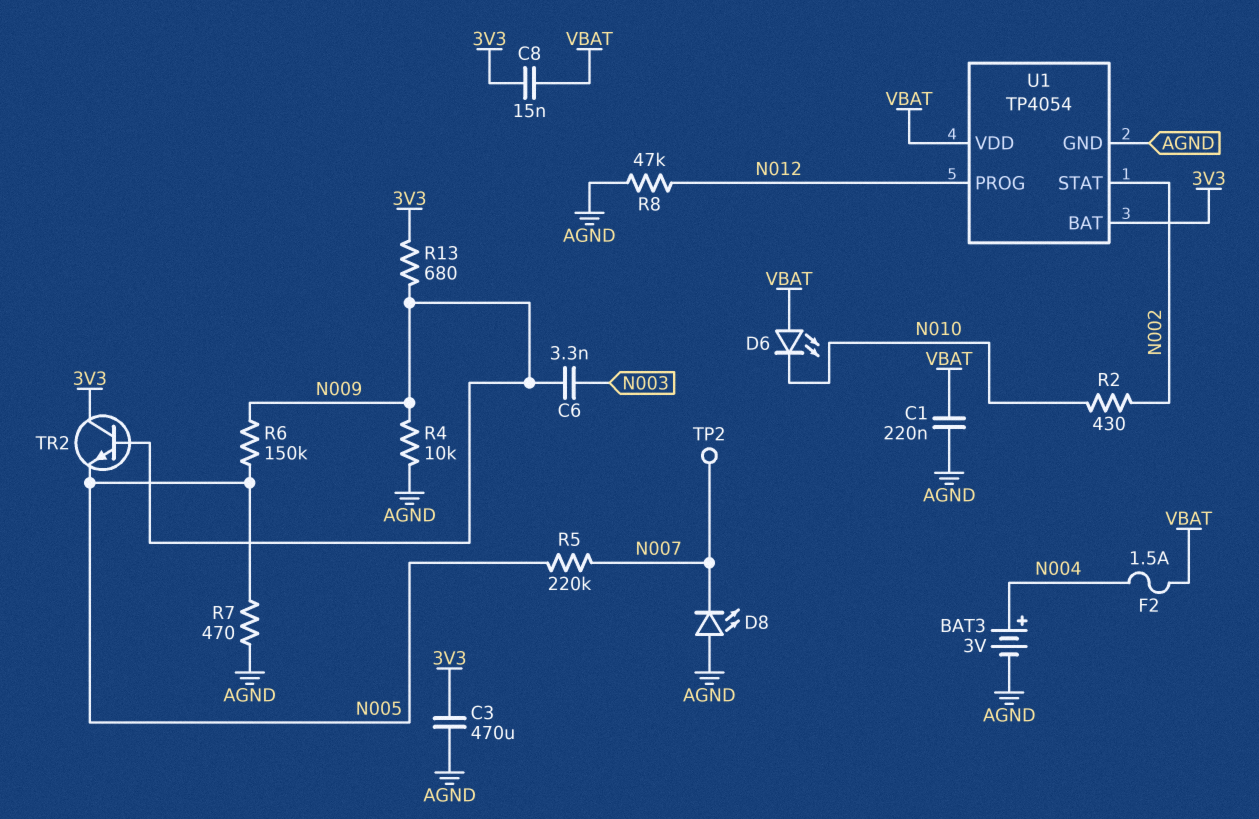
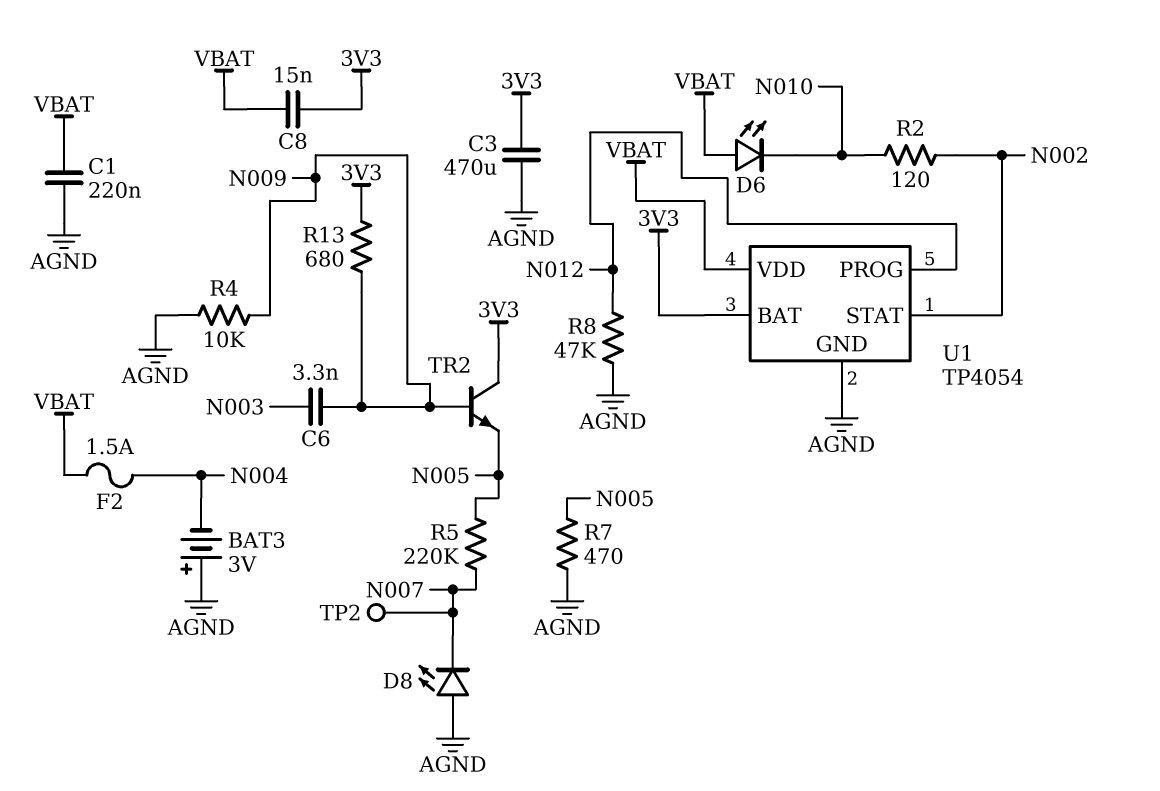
BAT3: 3V (plus N004, minus AGND) -> 3V (plus AGND, minus N004)
R2: 430 (N002, N010) -> 120 (N002, N010)
R6: 150k (N005, N009) -> none

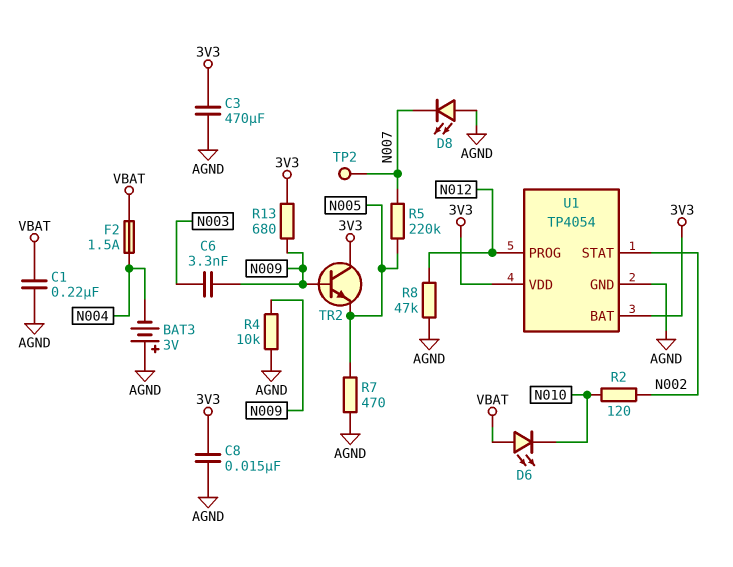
C8: 15nF (3V3, VBAT) -> 15nF (3V3, AGND)
U1 pin VDD: VBAT -> 3V3

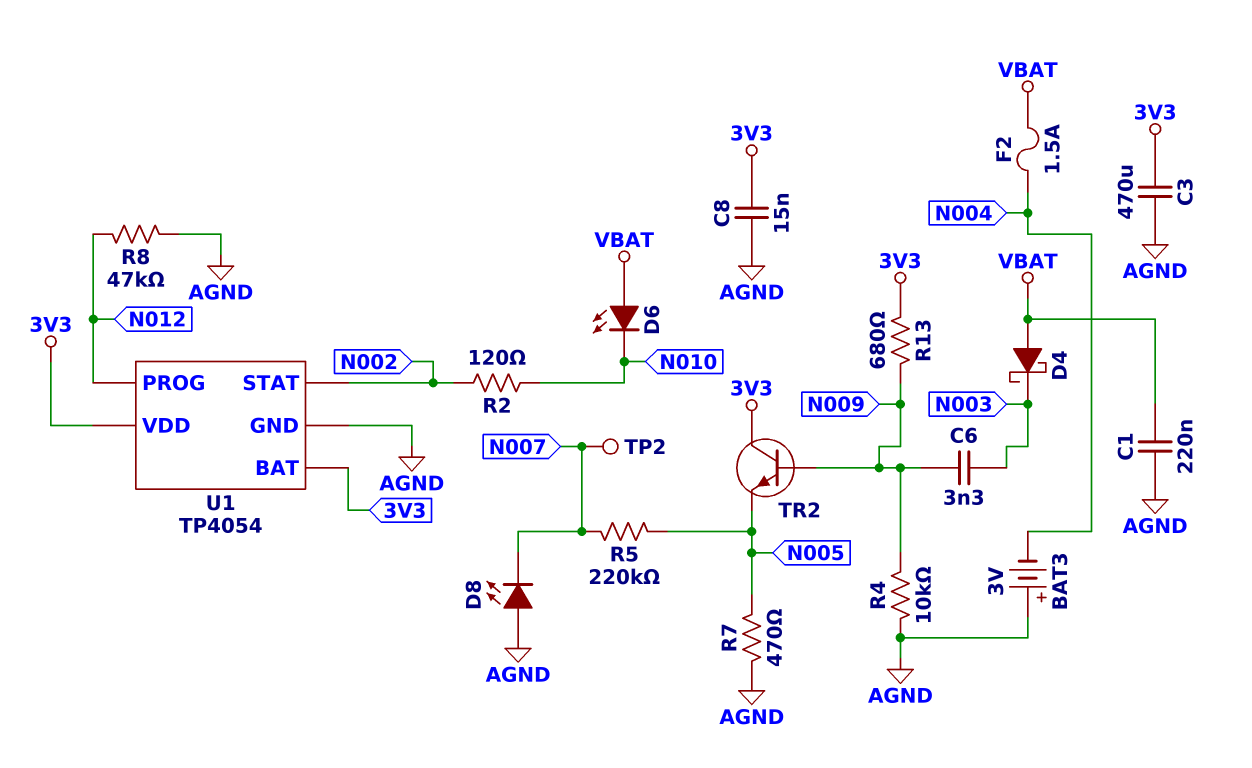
D4: none -> schottky (A VBAT, K N003)

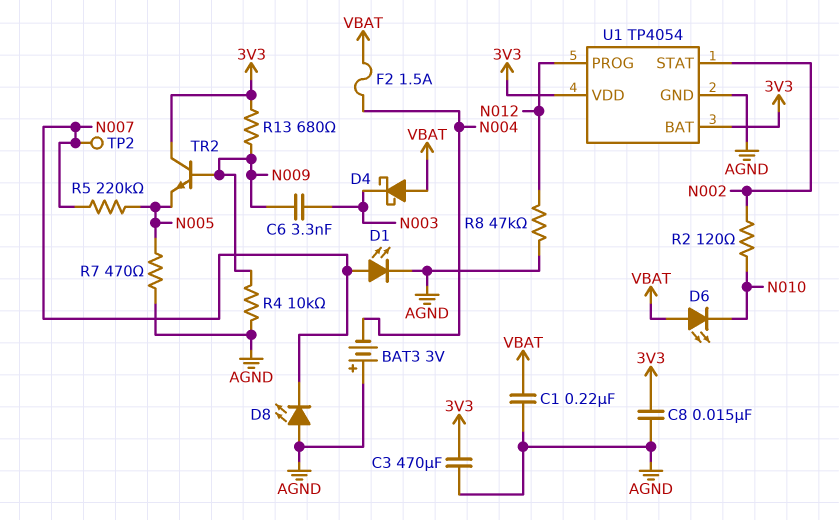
D1: none -> LED (A N007, K AGND)

